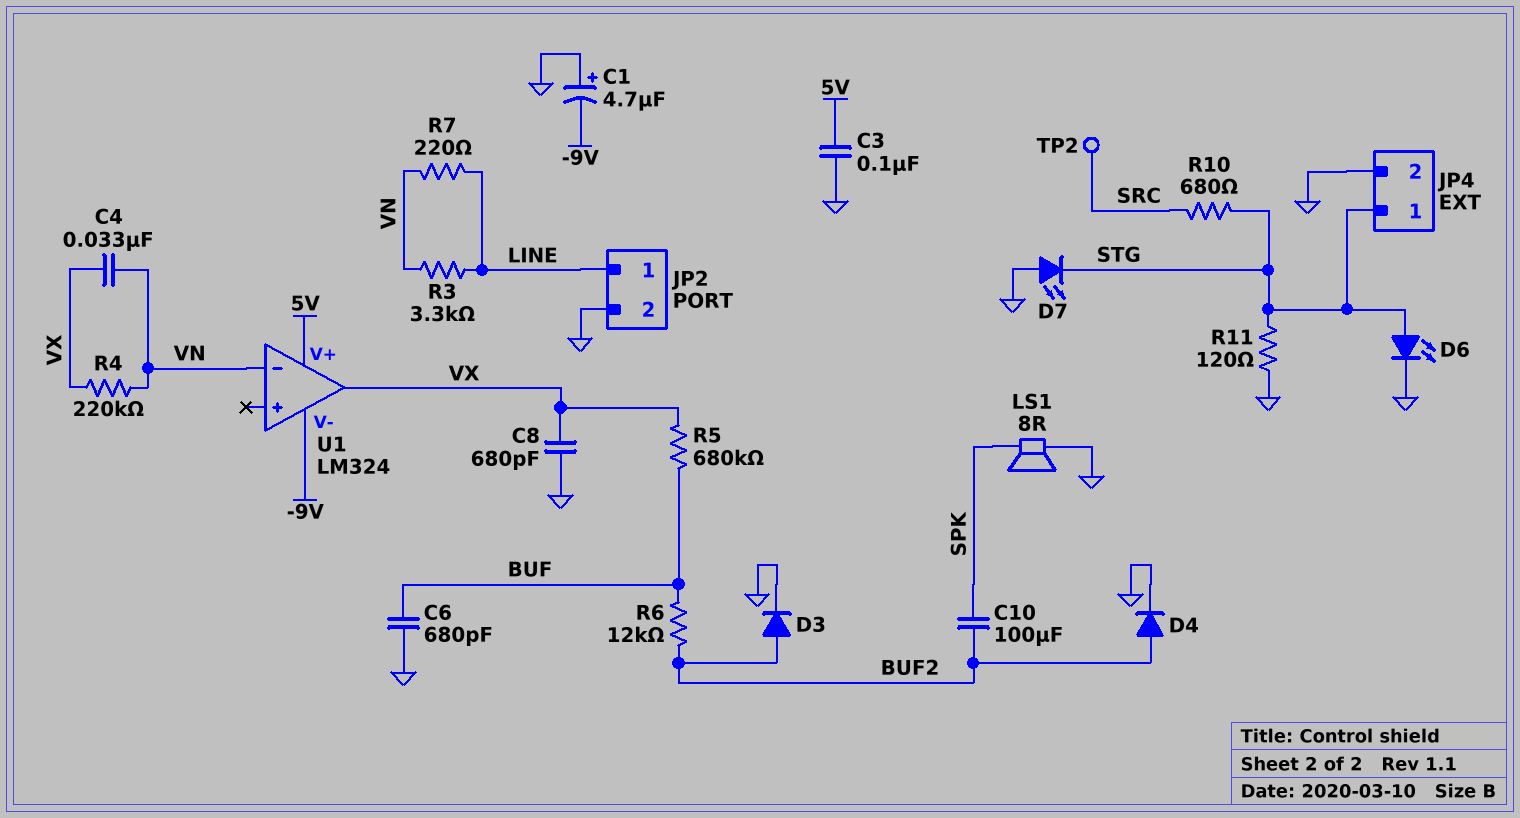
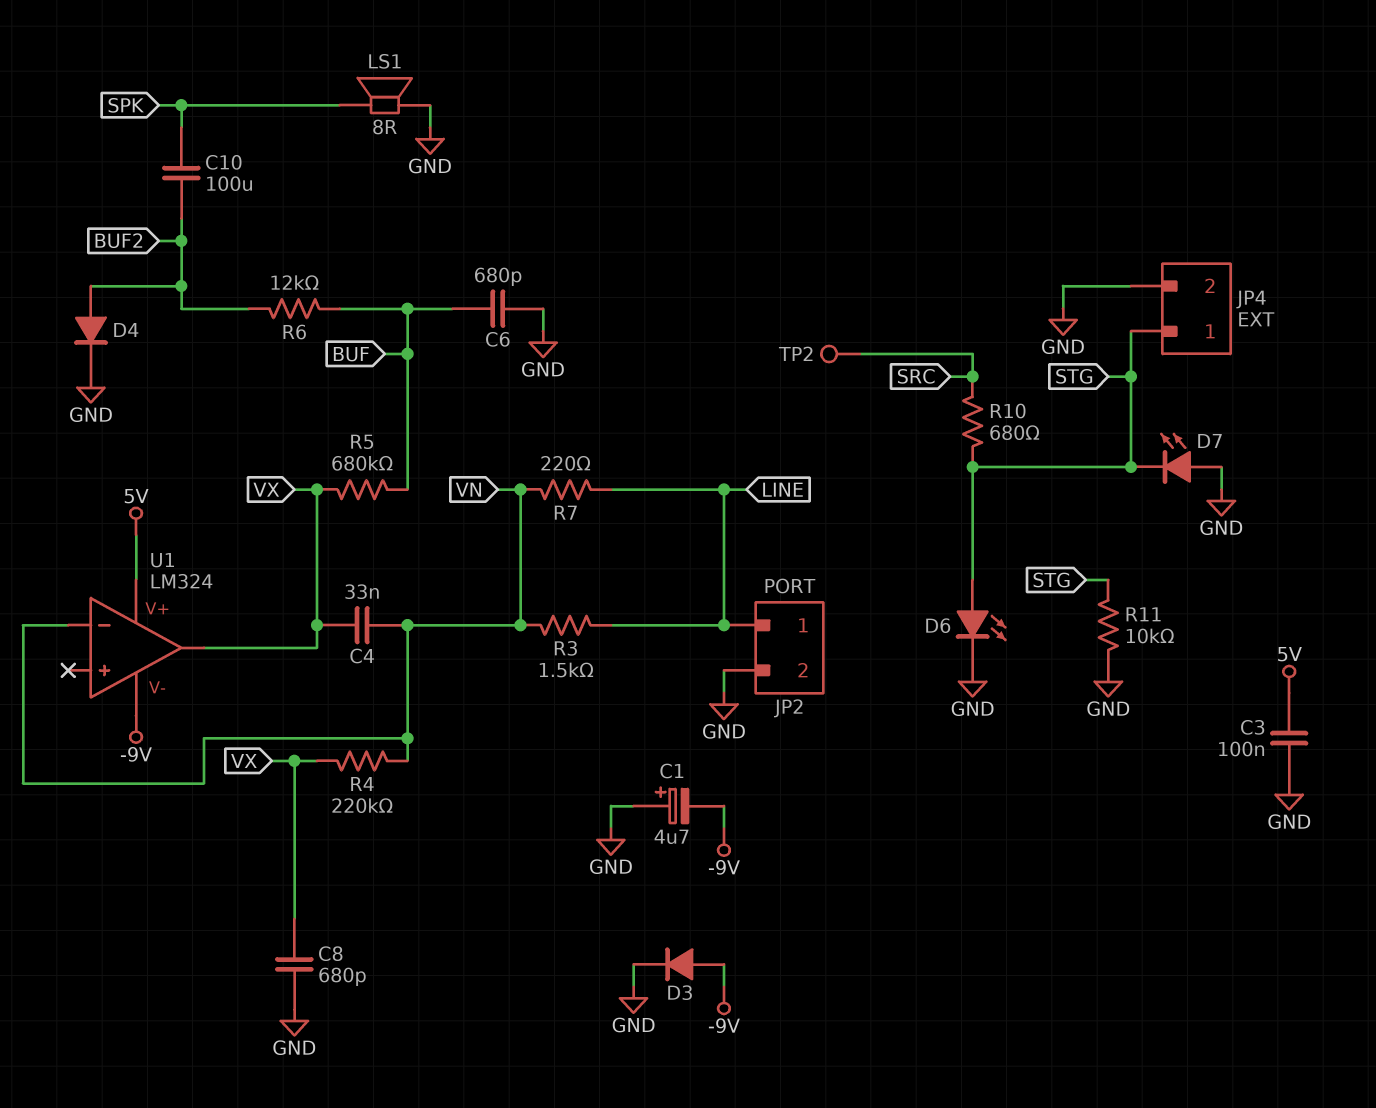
D3: diode (A BUF2, K GND) -> diode (A -9V, K GND)
R3: 3.3k (LINE, VN) -> 1.5k (LINE, VN)
R11: 120 (GND, STG) -> 10k (GND, STG)

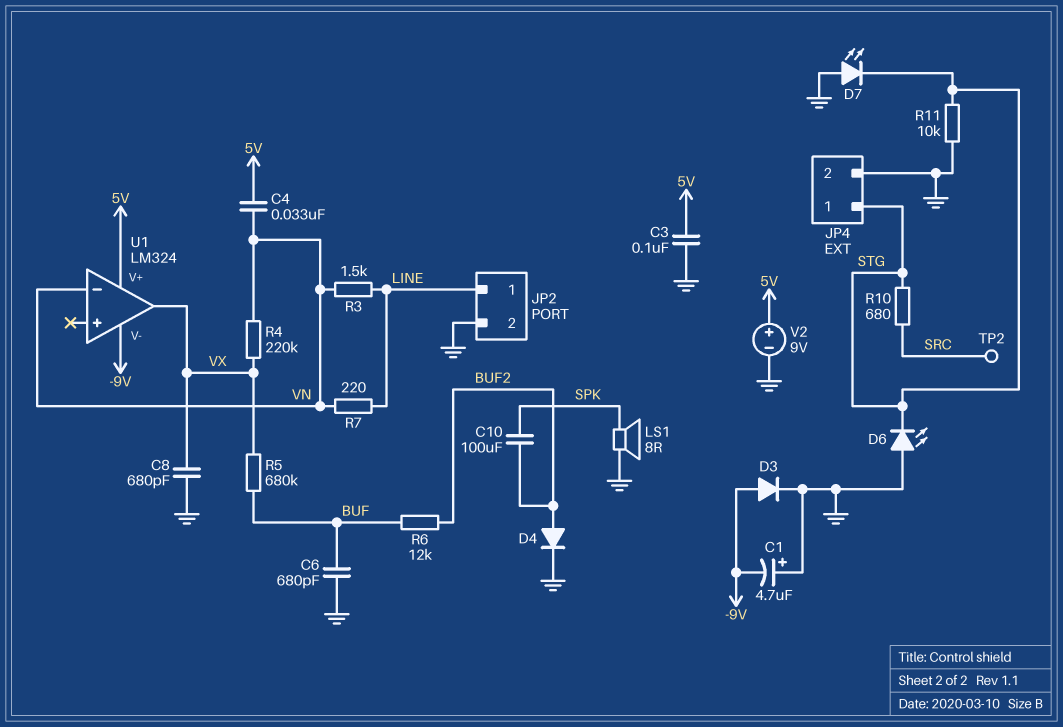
C4: 33nF (VN, VX) -> 33nF (5V, VN)
D6: LED (A STG, K GND) -> LED (A GND, K STG)
V2: none -> 9V (plus 5V, minus GND)

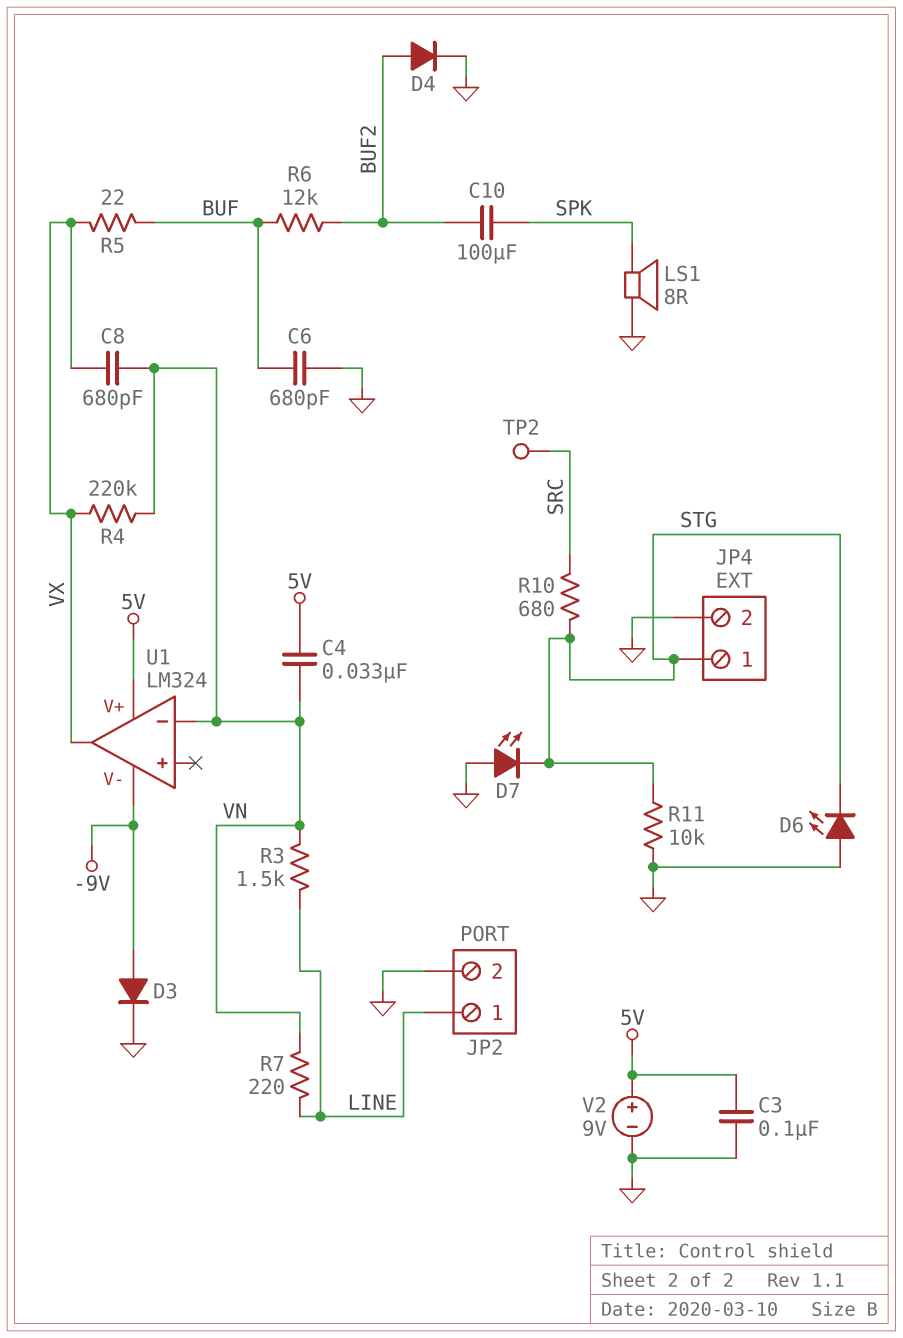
C1: 4.7uF (plus GND, minus -9V) -> none
C8: 680pF (GND, VX) -> 680pF (VN, VX)
R5: 680k (BUF, VX) -> 22 (BUF, VX)

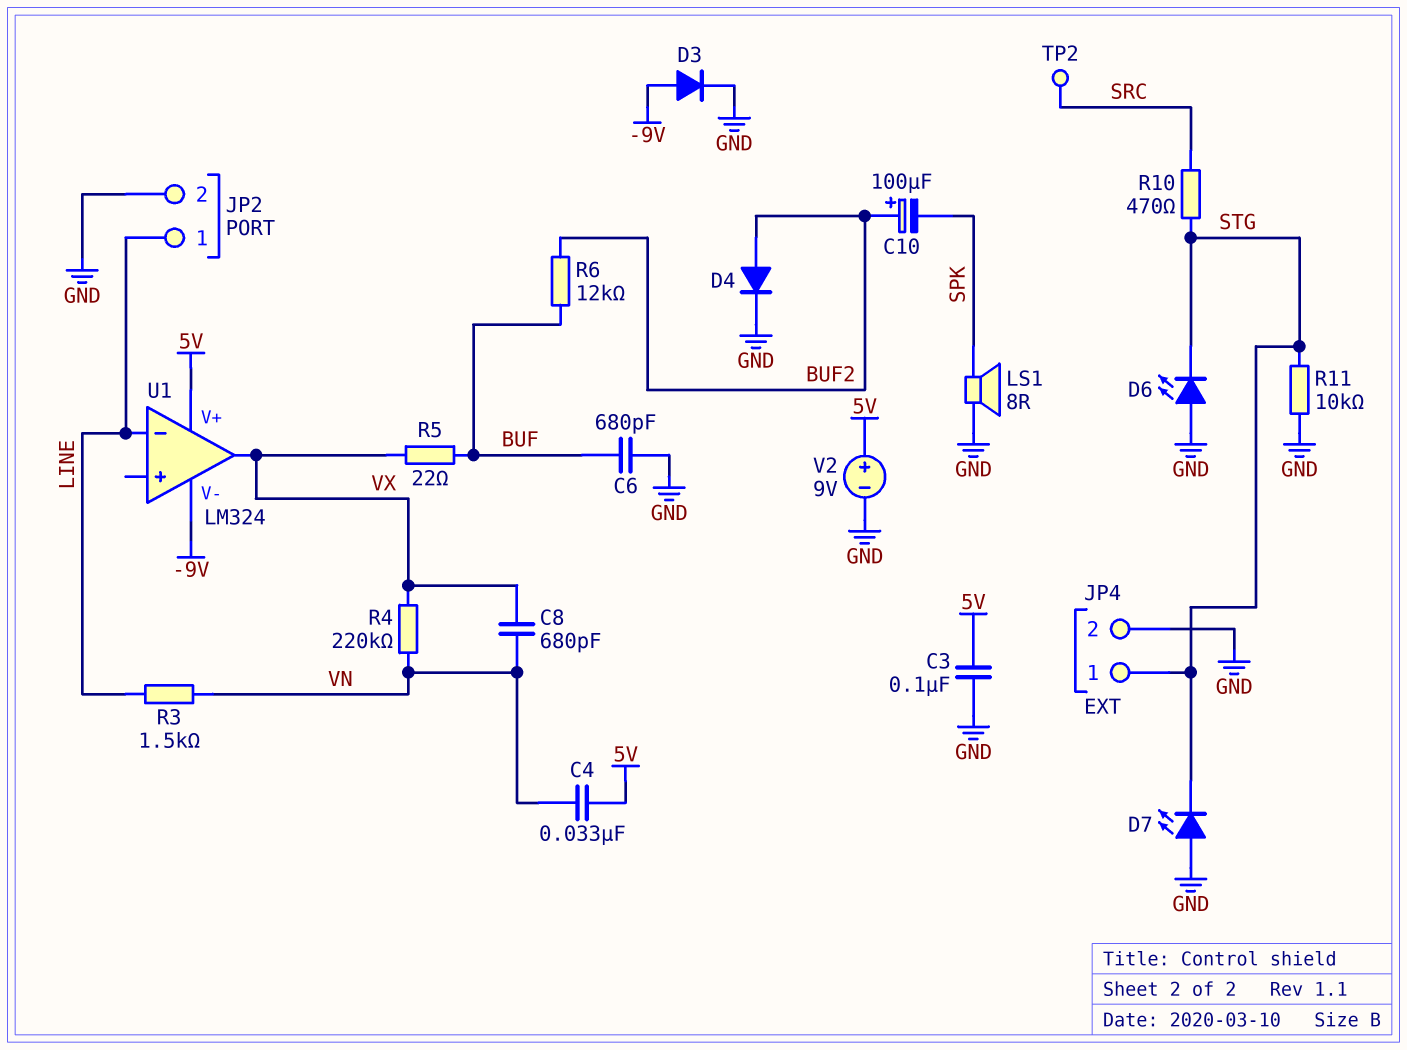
C10: 100uF (BUF2, SPK) -> 100uF (plus BUF2, minus SPK)
R7: 220 (LINE, VN) -> none
R10: 680 (SRC, STG) -> 470 (SRC, STG)
U1 pin in-: VN -> LINE

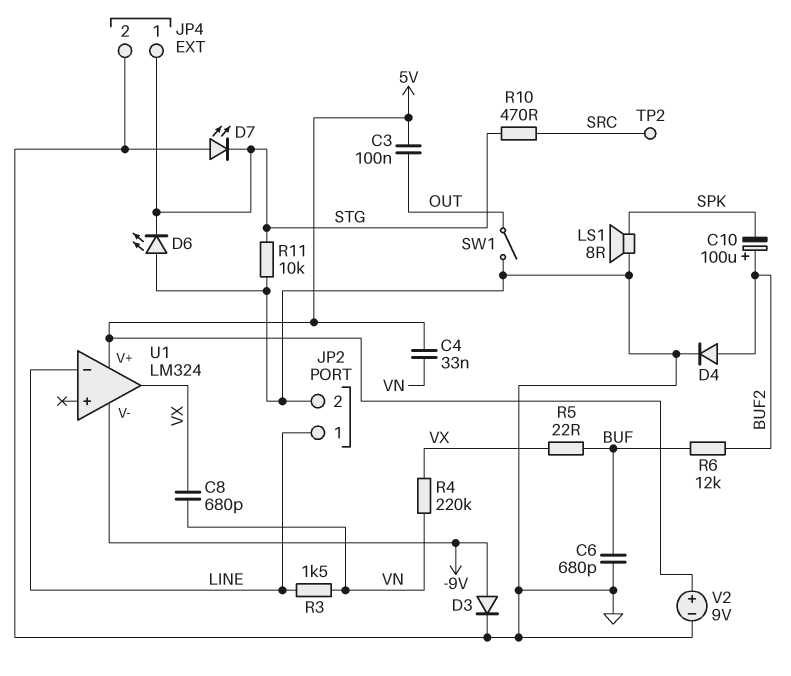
C3: 100nF (5V, GND) -> 100nF (5V, OUT)
SW1: none -> switch (GND, OUT)

